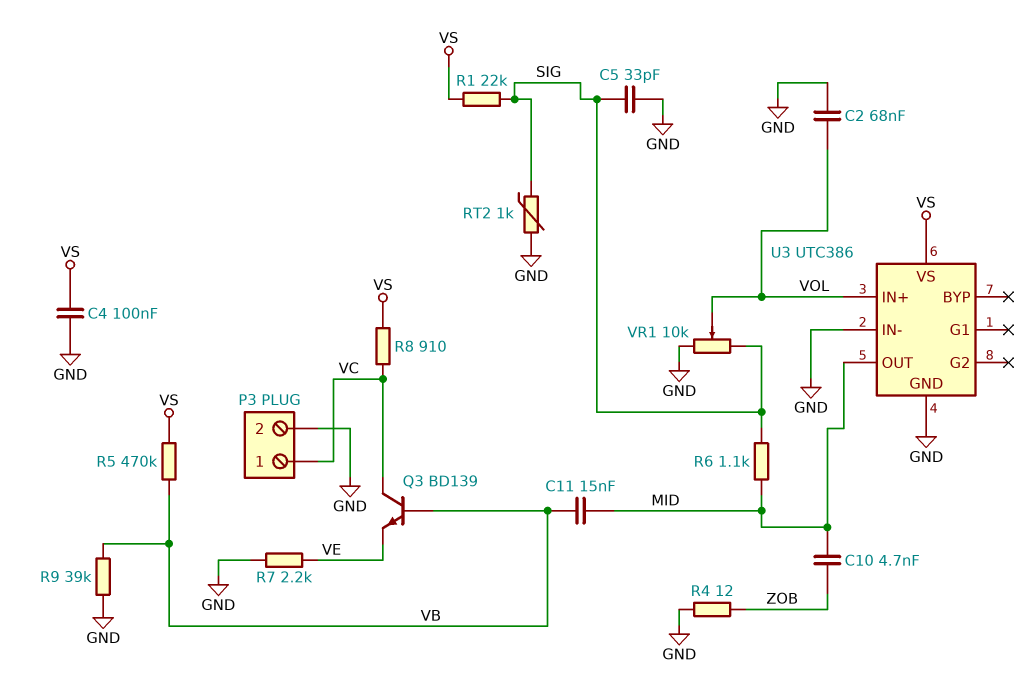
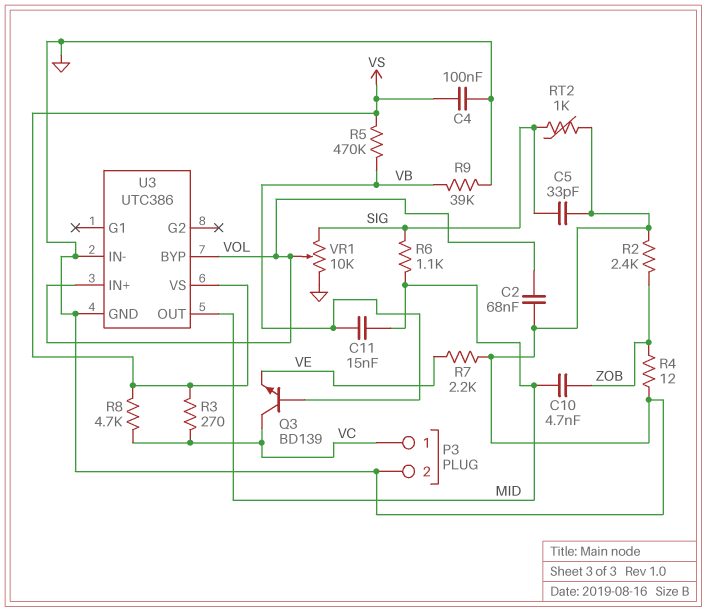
R1: 22k (SIG, VS) -> none
R2: none -> 2.4k (GND, ZOB)
R3: none -> 270 (VC, VS)
R8: 910 (VC, VS) -> 4.7k (VC, VS)
U3 pin BYP: none -> VOL

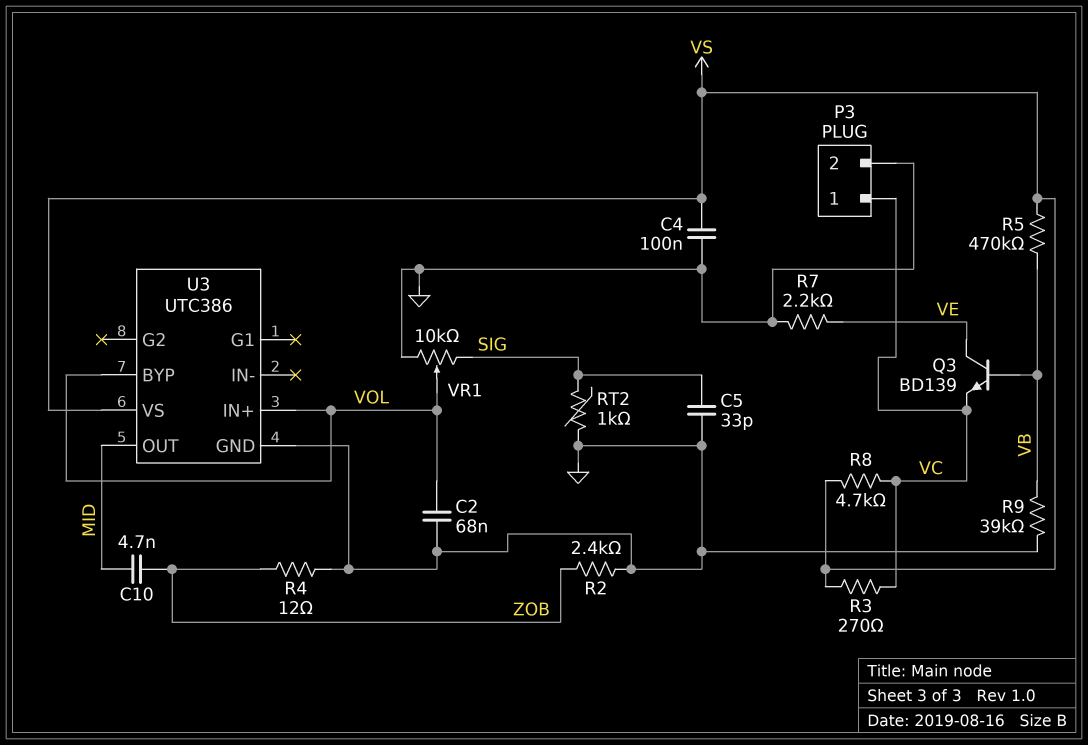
C11: 15nF (MID, VB) -> none
Q3: NPN BD139 (B VB, C VC, E VE) -> NPN BD139 (B VB, C VE, E VC)
R6: 1.1k (MID, SIG) -> none
U3 pin IN-: GND -> none

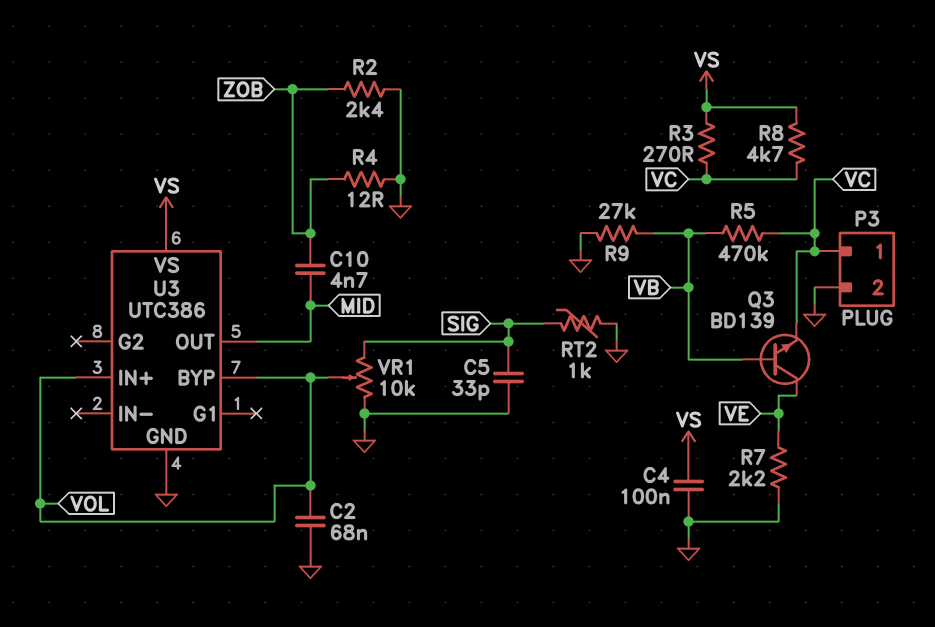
R5: 470k (VB, VS) -> 470k (VB, VC)
R9: 39k (GND, VB) -> 27k (GND, VB)

